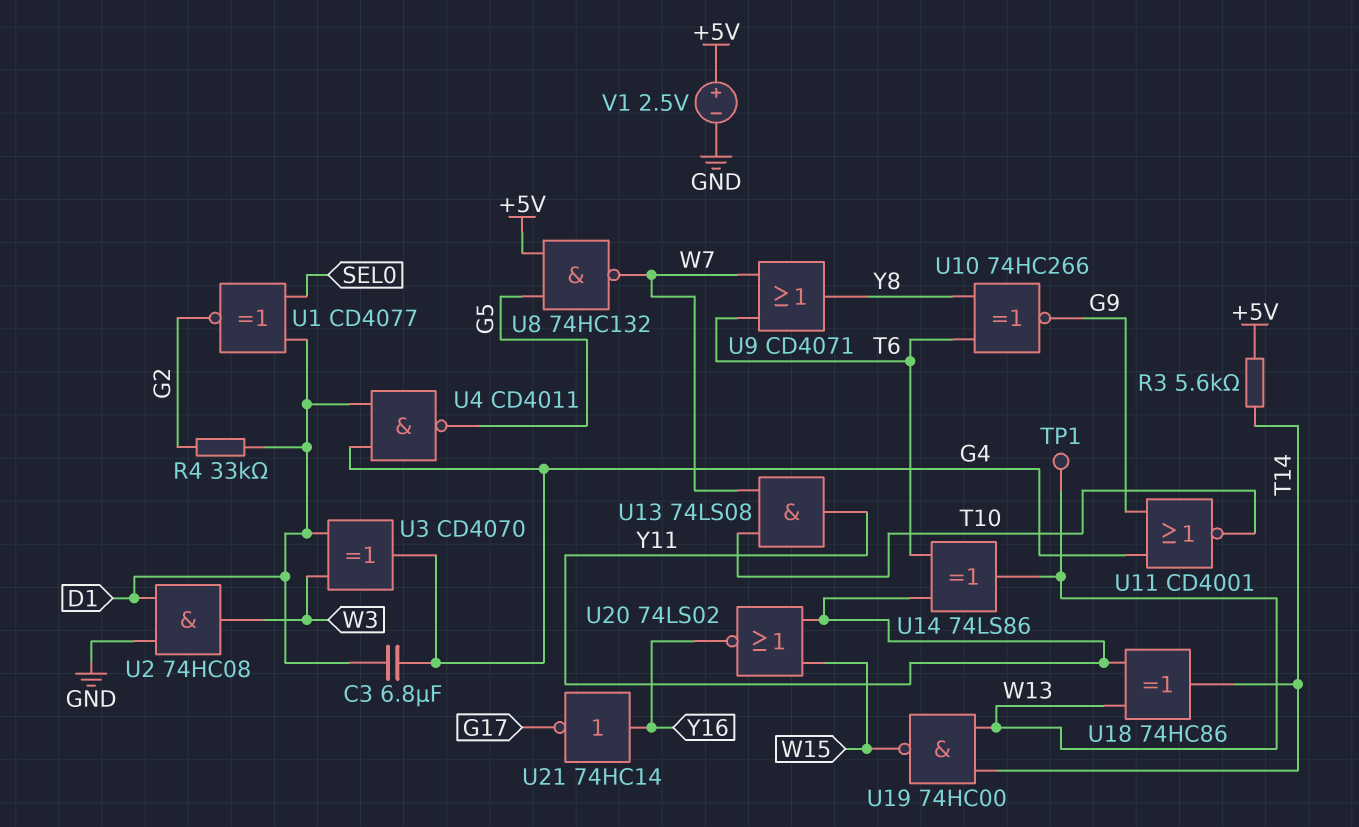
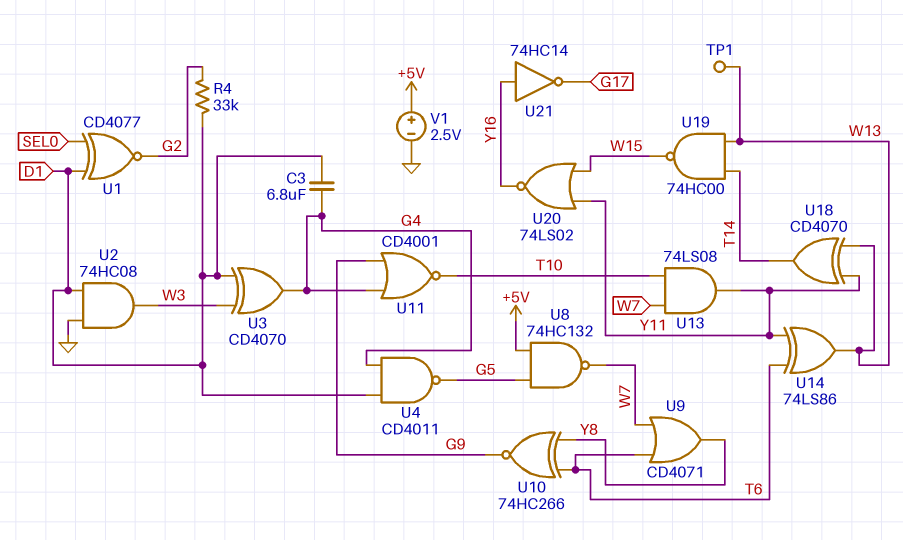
R3: 5.6k (+5V, T14) -> none
U18: XOR 74HC86 (in W13, in Y11, out T14) -> XOR CD4070 (in W13, in Y11, out T14)

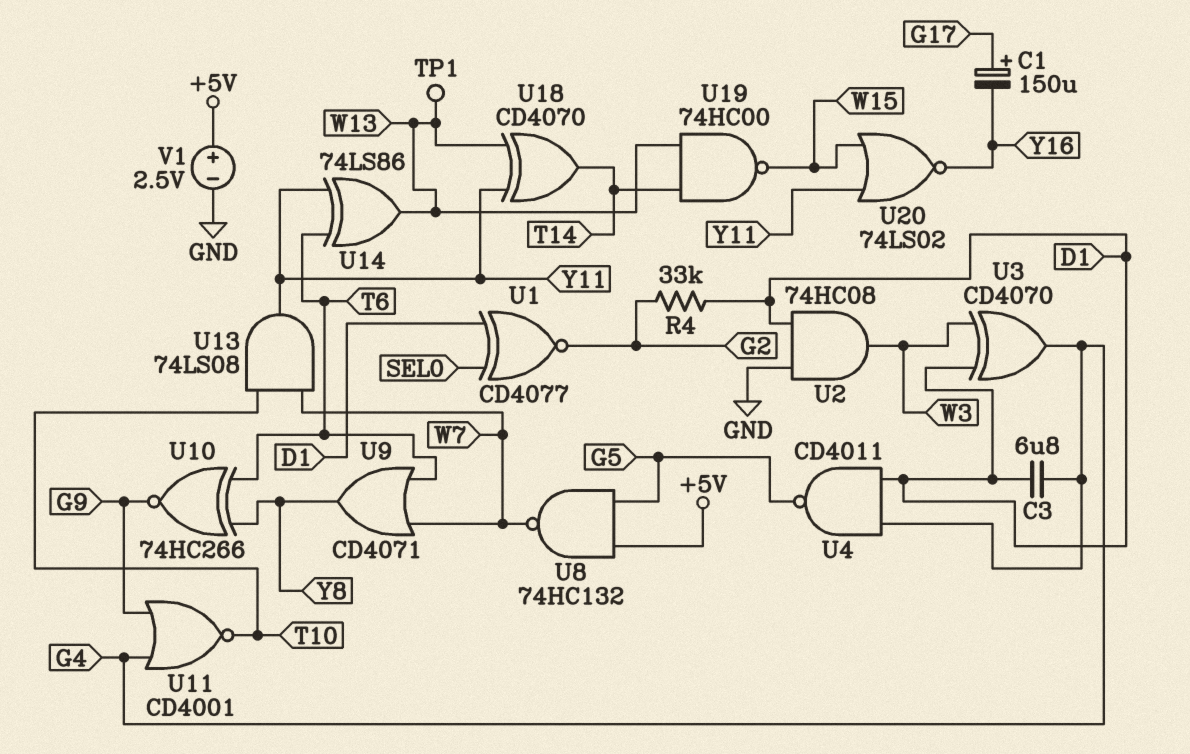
C1: none -> 150uF (plus G17, minus Y16)
U21: NOT 74HC14 (in Y16, out G17) -> none

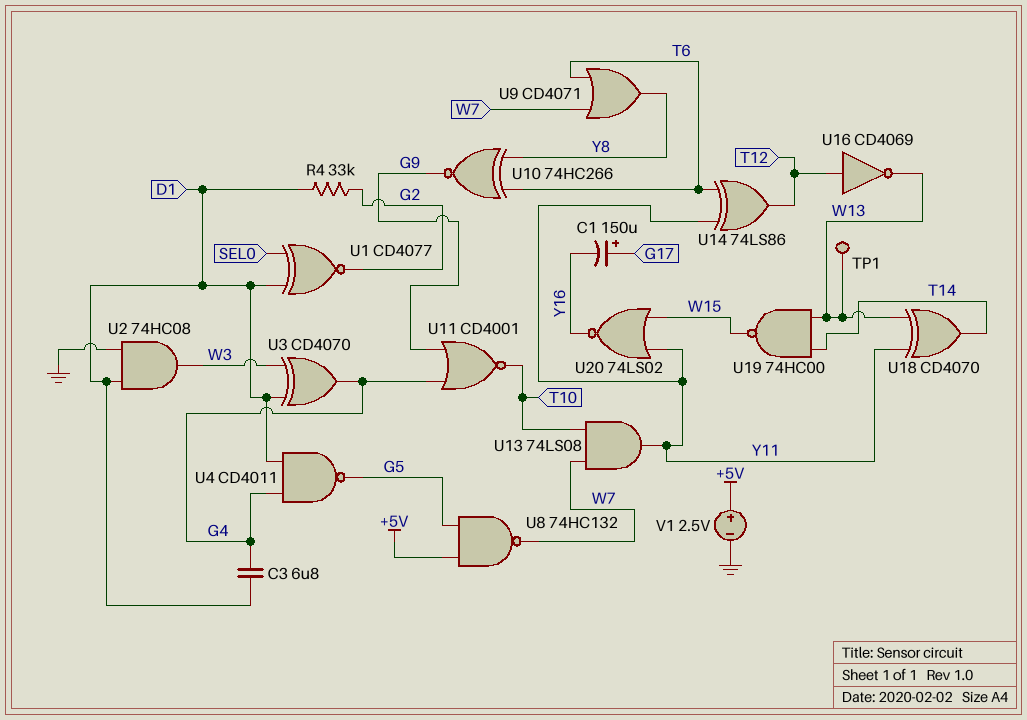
U14: XOR 74LS86 (in T6, in Y11, out W13) -> XOR 74LS86 (in T6, in Y11, out T12)
U16: none -> NOT CD4069 (in T12, out W13)

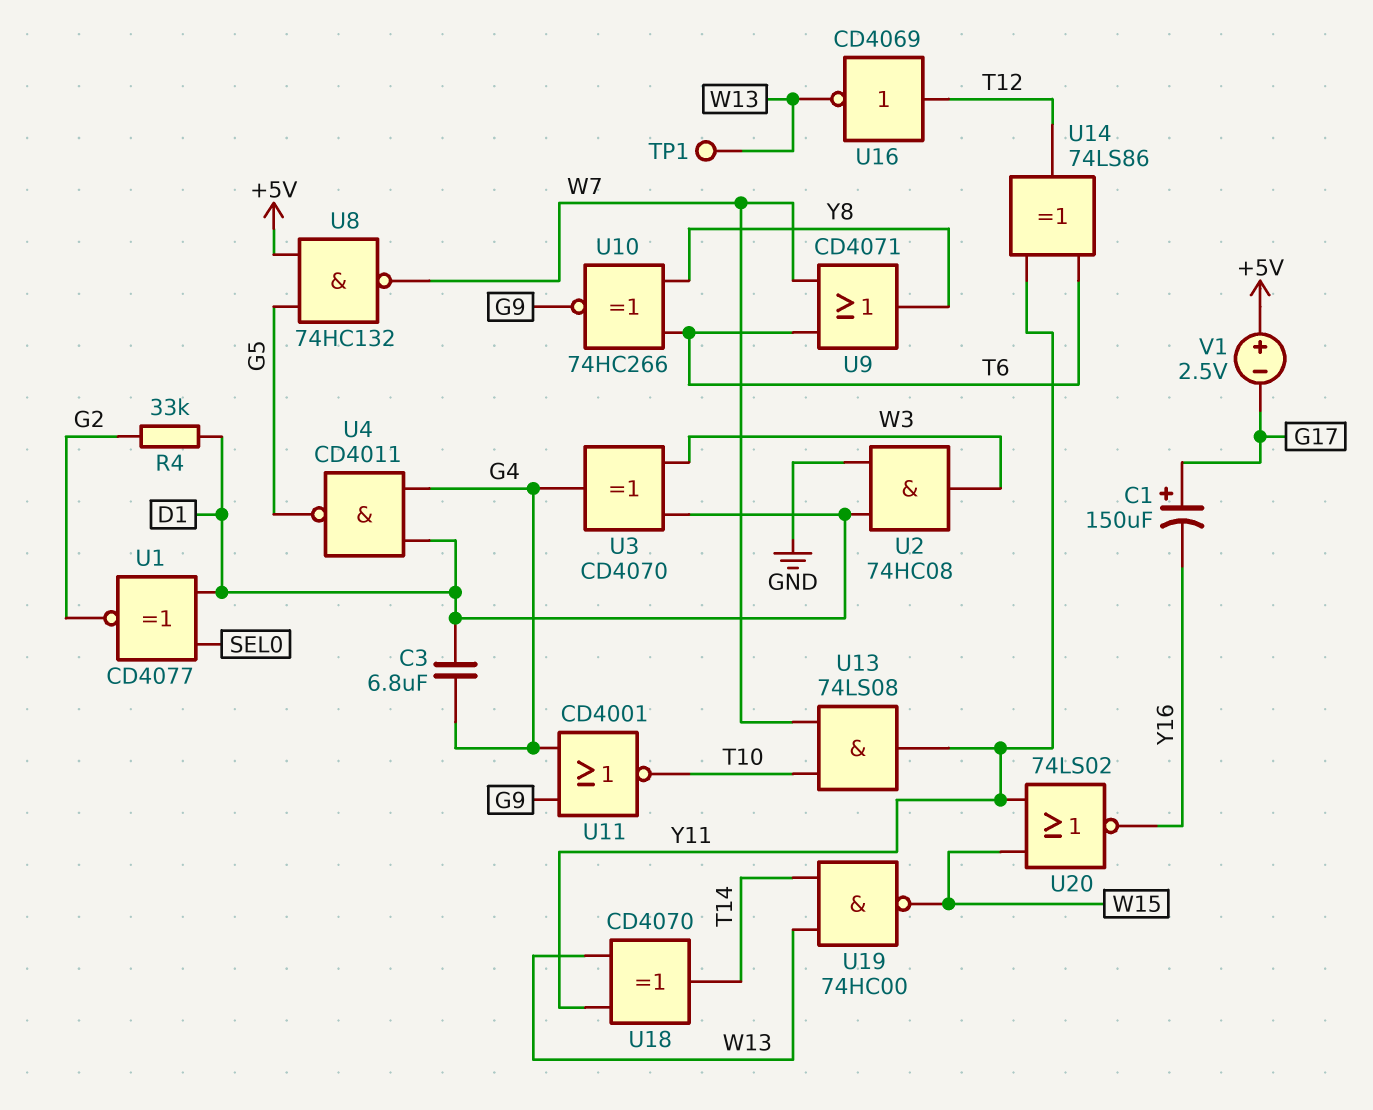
V1: 2.5V (plus +5V, minus GND) -> 2.5V (plus +5V, minus G17)

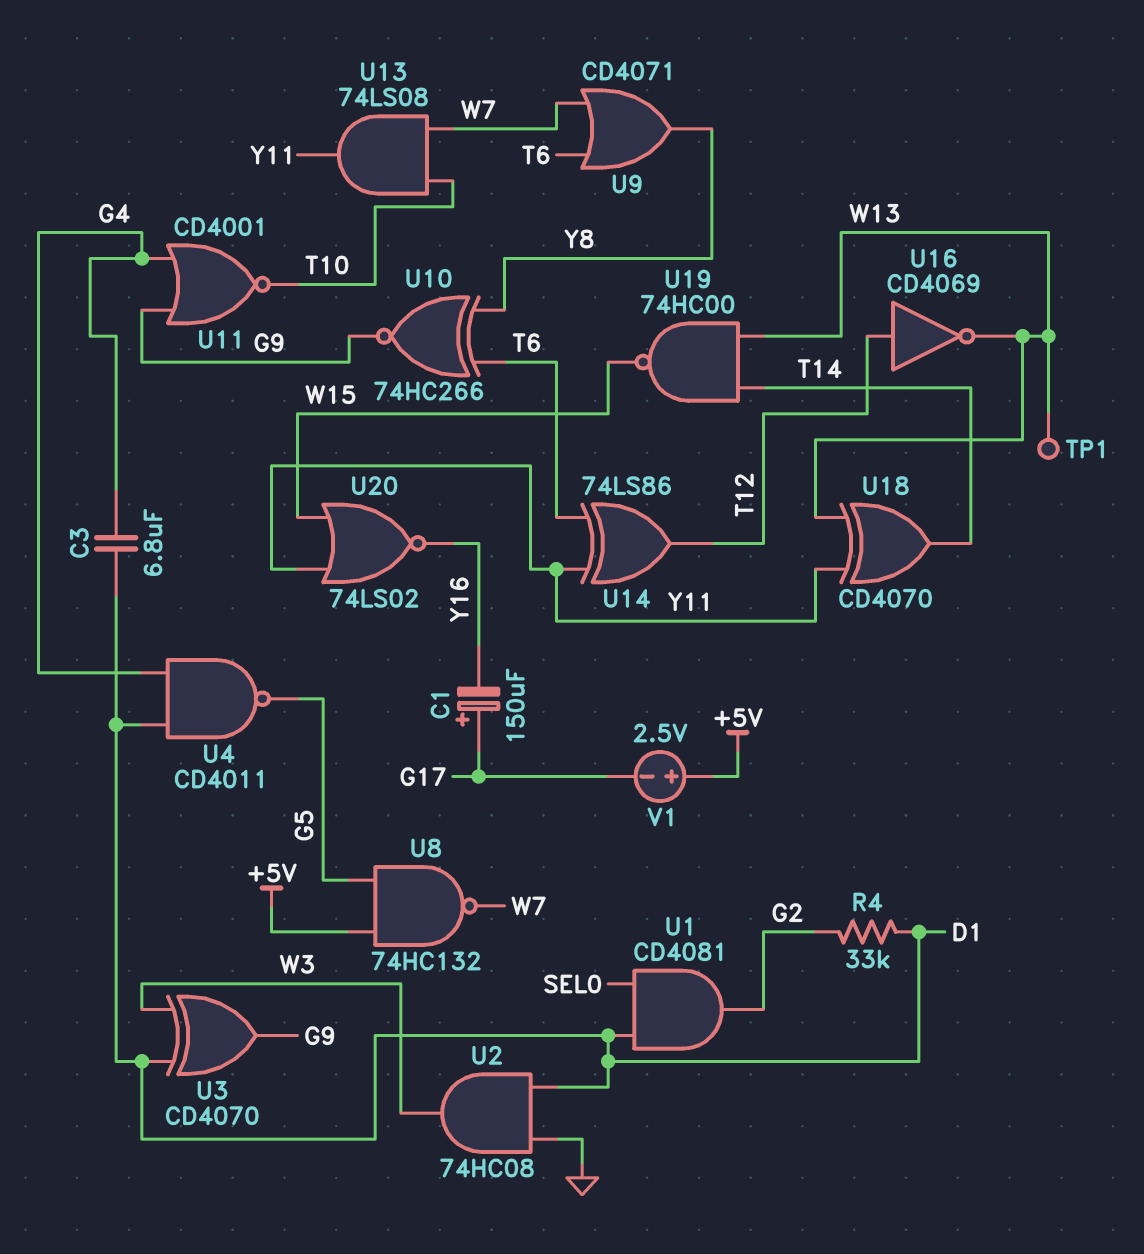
U1: XNOR CD4077 (in D1, in SEL0, out G2) -> AND CD4081 (in D1, in SEL0, out G2)
U3: XOR CD4070 (in D1, in W3, out G4) -> XOR CD4070 (in D1, in W3, out G9)

